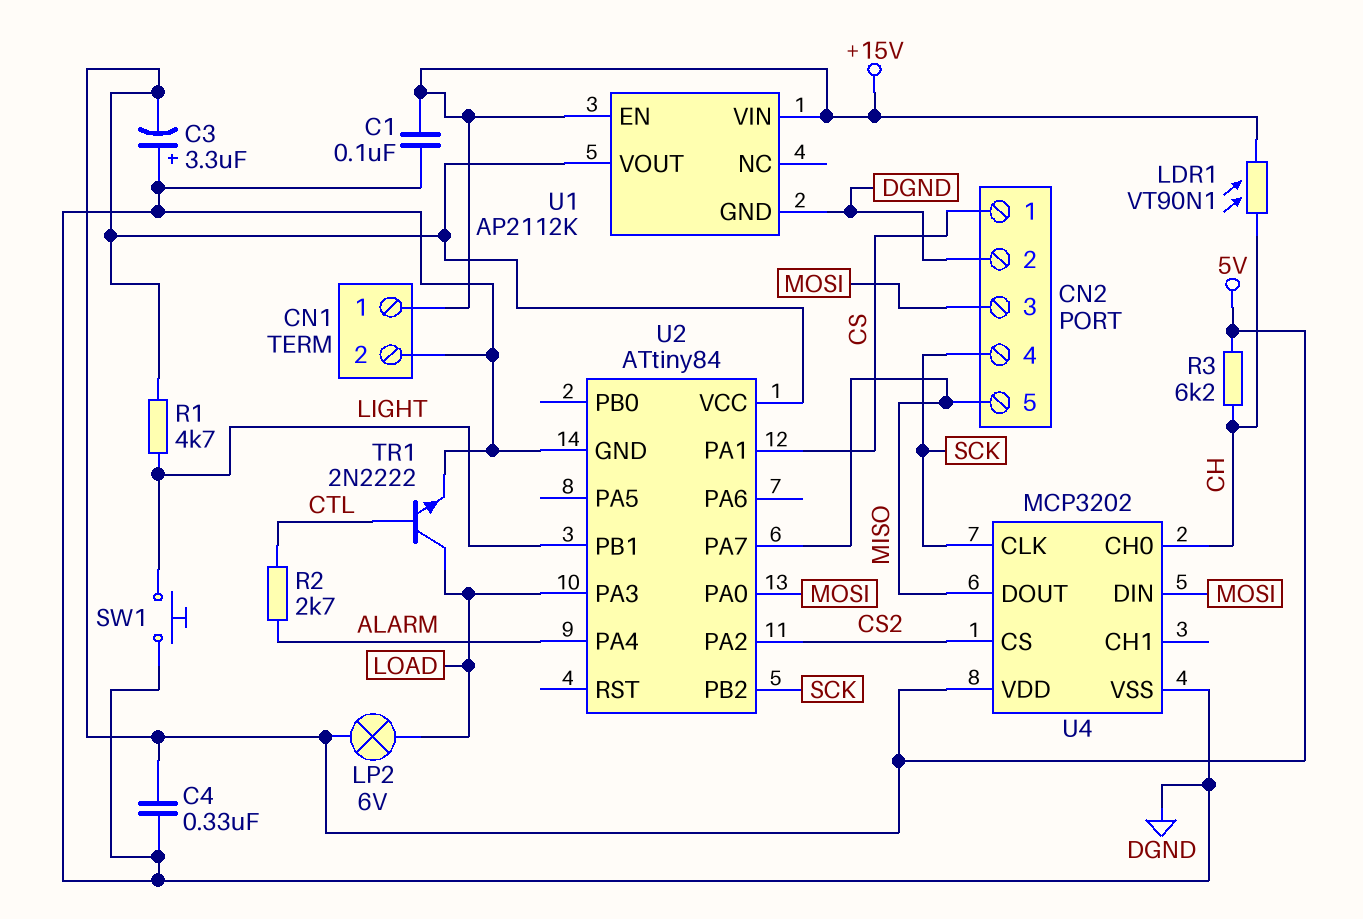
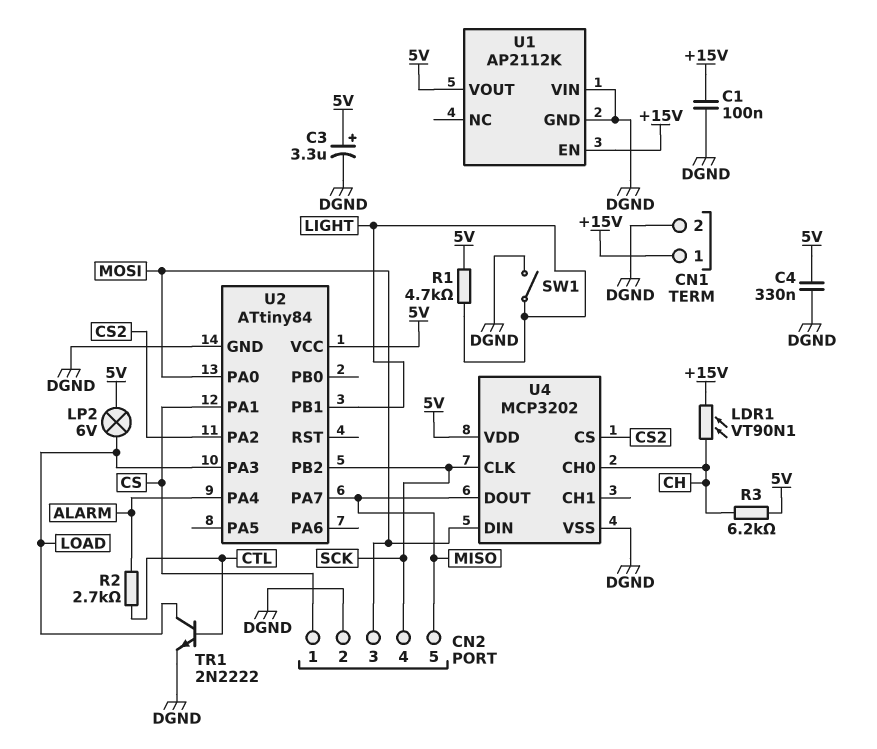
C3: 3.3uF (plus DGND, minus 5V) -> 3.3uF (plus 5V, minus DGND)
SW1: button (DGND, LIGHT) -> switch (DGND, LIGHT)
U1 pin VIN: +15V -> DGND

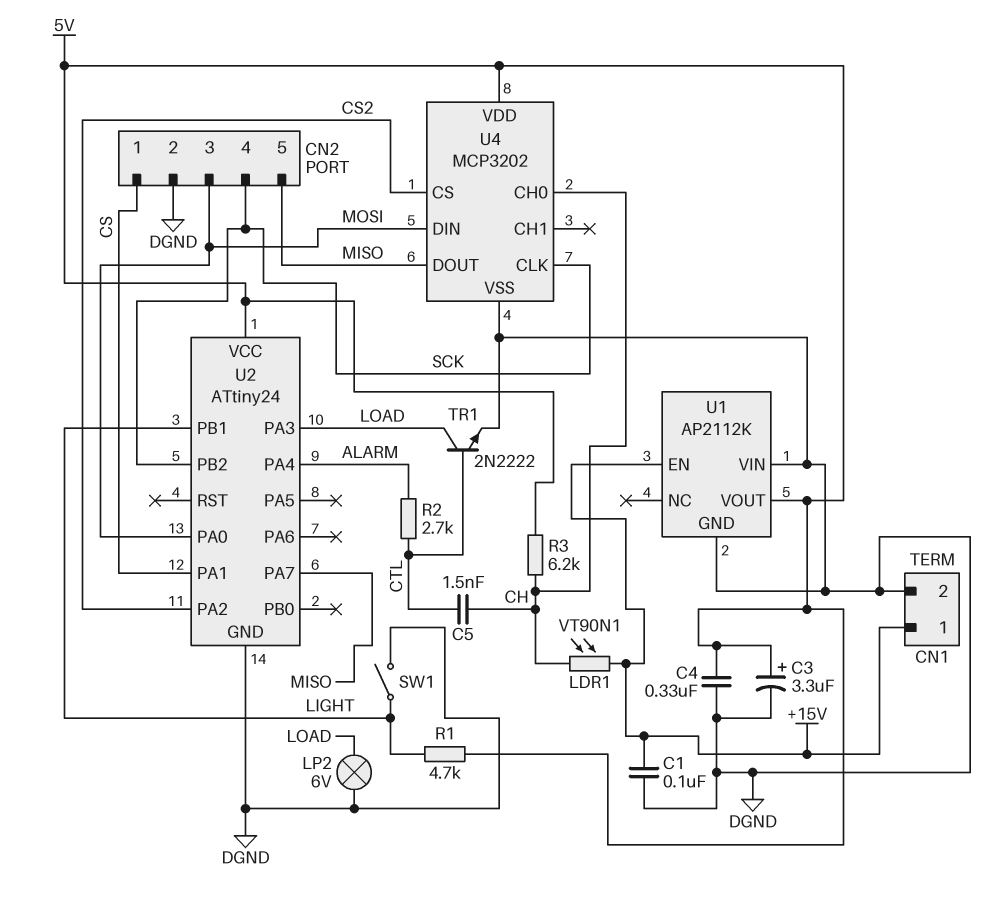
C5: none -> 1.5nF (CH, CTL)
LP2: lamp 6V (5V, LOAD) -> lamp 6V (DGND, LOAD)
U2: ATtiny84 -> ATtiny24

